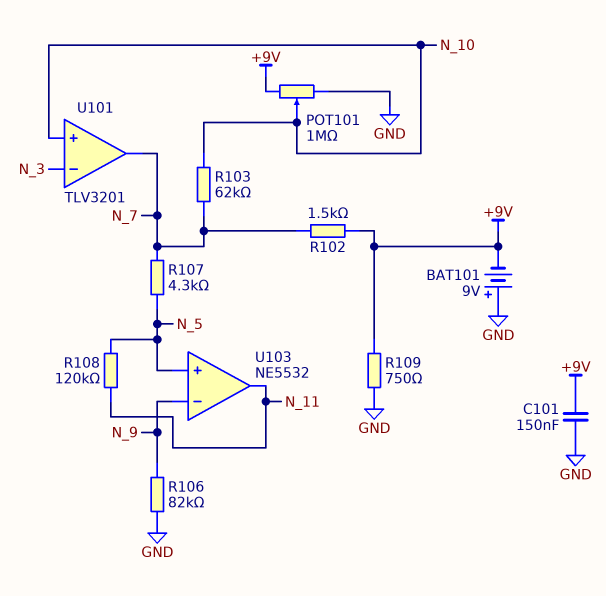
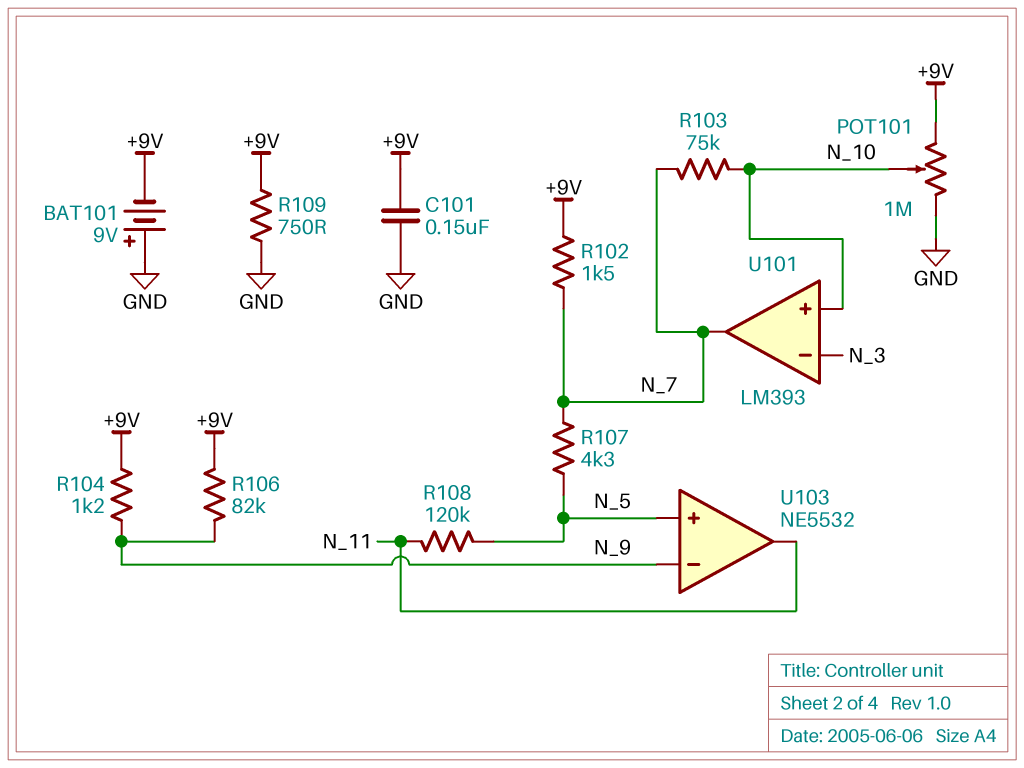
R103: 62k (N_7, N_10) -> 75k (N_7, N_10)
R104: none -> 1.2k (+9V, N_9)
R106: 82k (GND, N_9) -> 82k (+9V, N_9)
U101: TLV3201 -> LM393

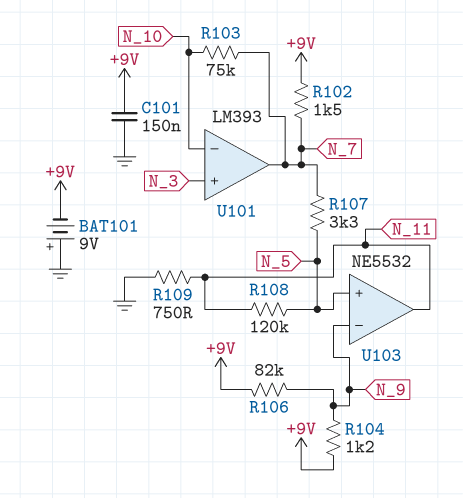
POT101: 1M (+9V, GND, wiper N_10) -> none
R107: 4.3k (N_5, N_7) -> 3.3k (N_5, N_7)
R109: 750 (+9V, GND) -> 750 (GND, N_11)
U101 pin in+: N_10 -> N_3
U101 pin in-: N_3 -> N_10

